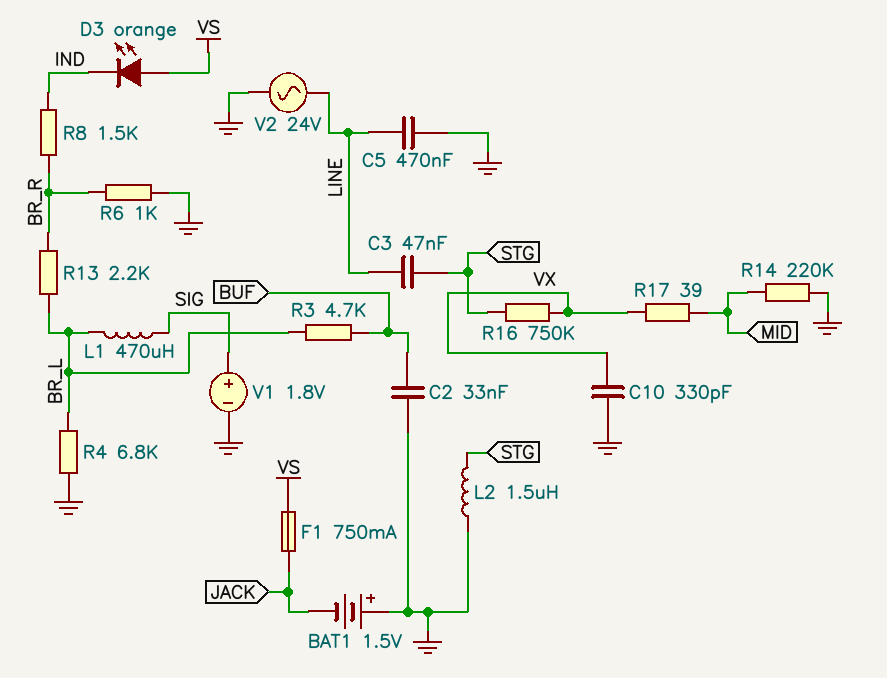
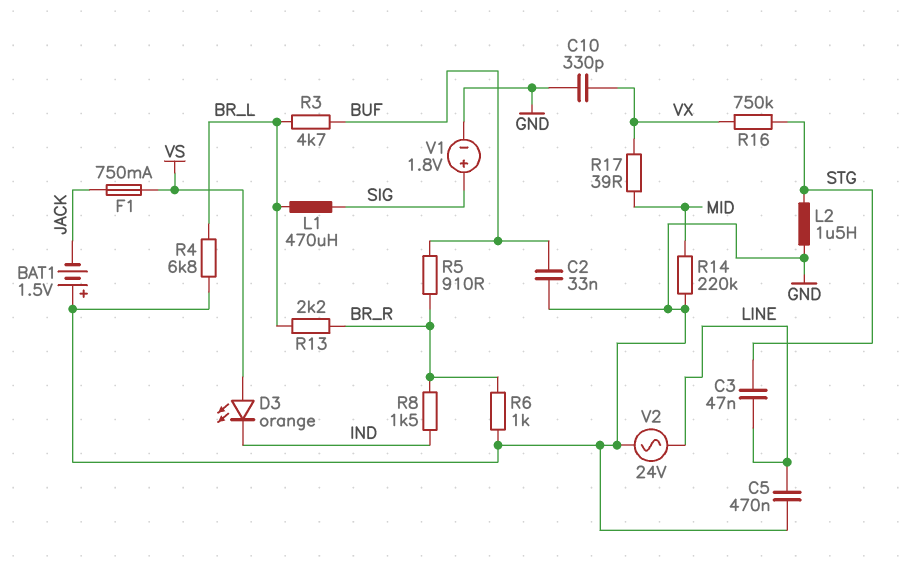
R5: none -> 910 (BR_R, BUF)

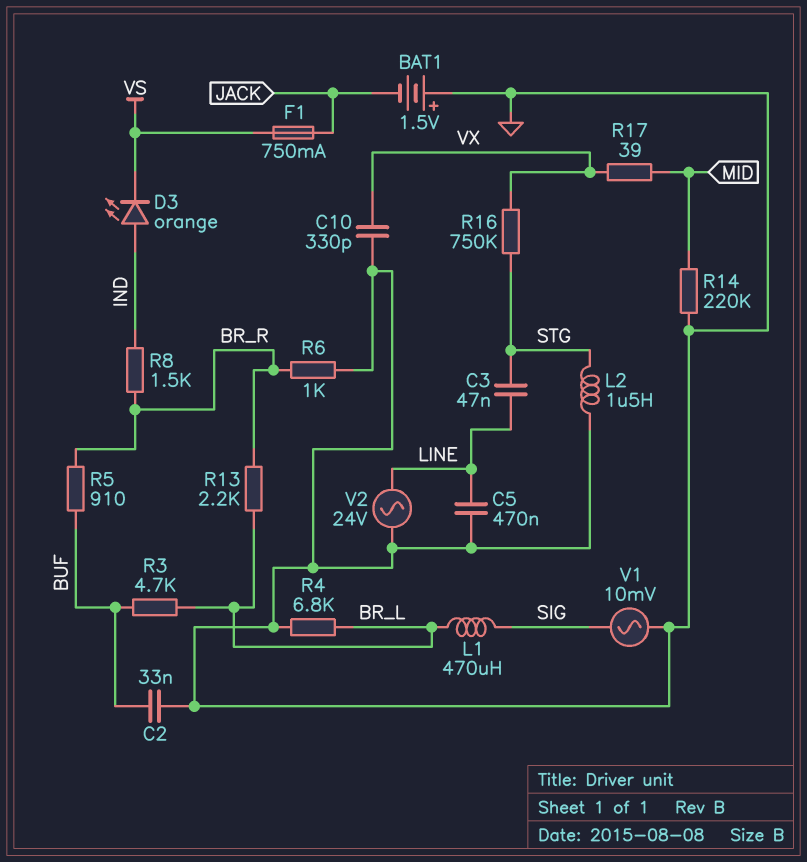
D3: LED orange (A VS, K IND) -> LED orange (A IND, K VS)
V1: 1.8V (plus SIG, minus GND) -> AC 10mV (GND, SIG)

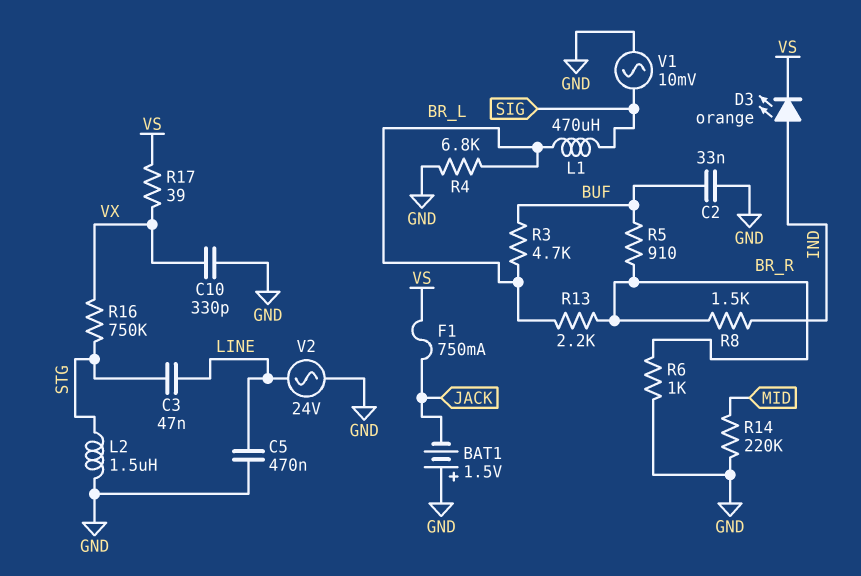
R17: 39 (MID, VX) -> 39 (VS, VX)

